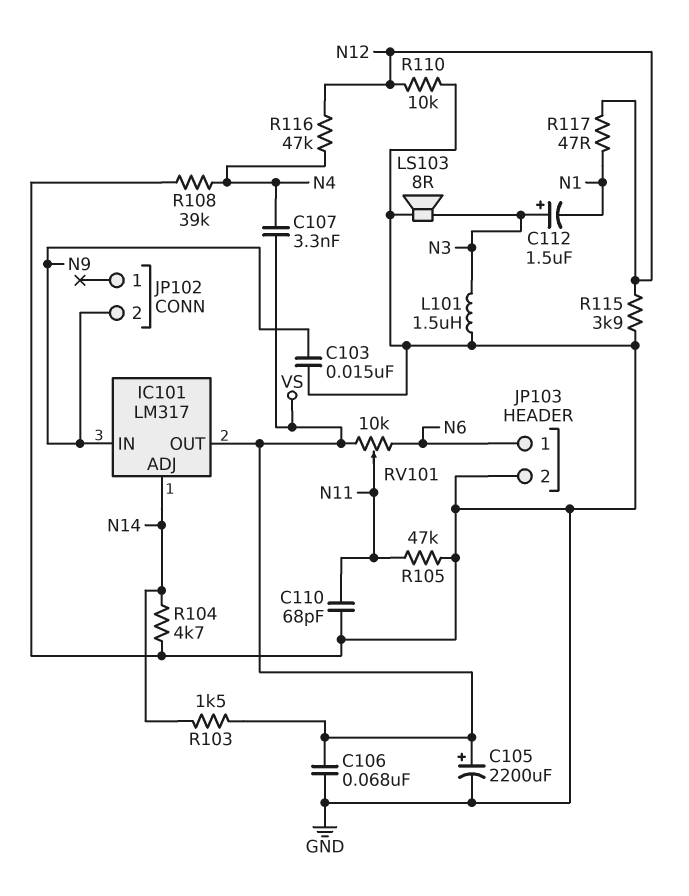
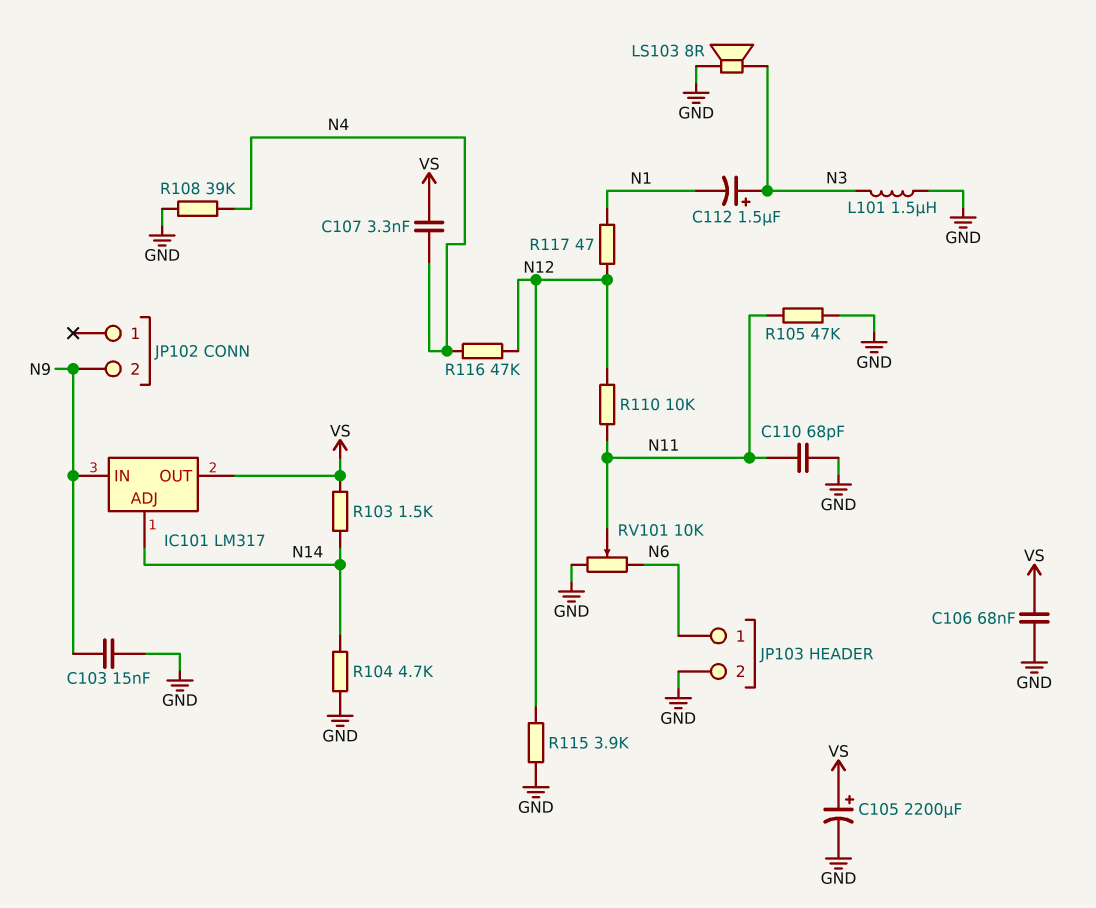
R110: 10k (GND, N12) -> 10k (N11, N12)
RV101: 10k (N6, VS, wiper N11) -> 10k (GND, N6, wiper N11)

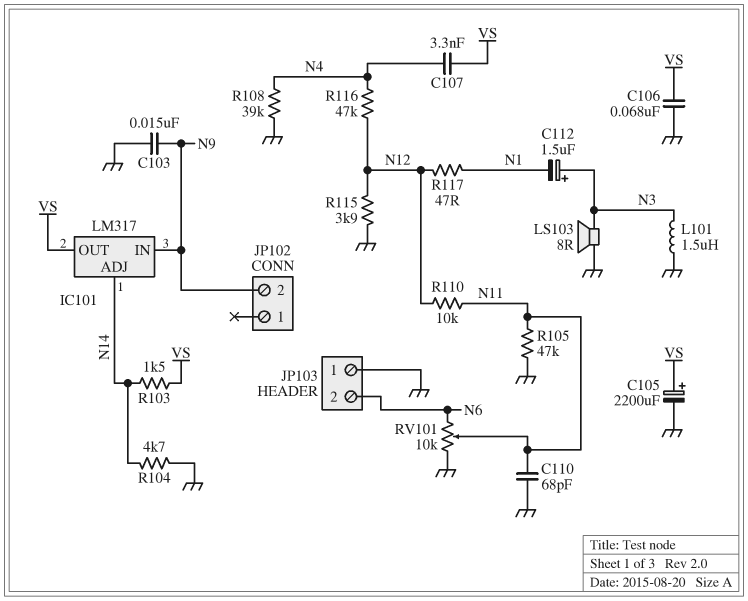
JP103 pin 1: N6 -> GND
JP103 pin 2: GND -> N6

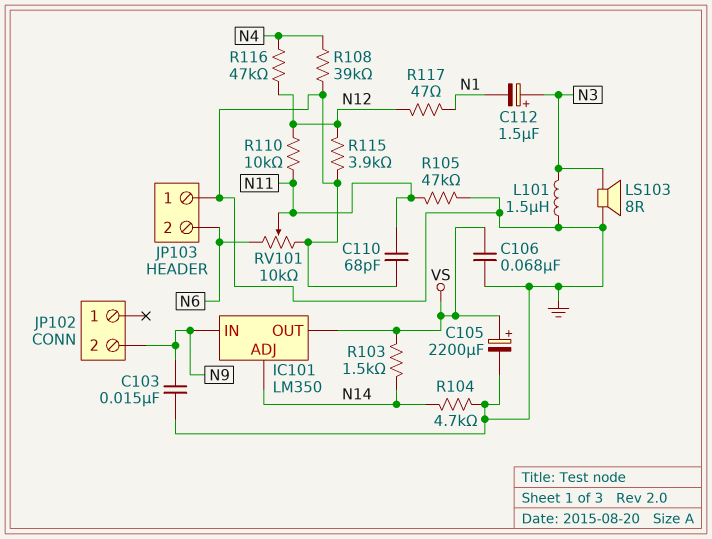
C107: 3.3nF (N4, VS) -> none
IC101: LM317 -> LM350

